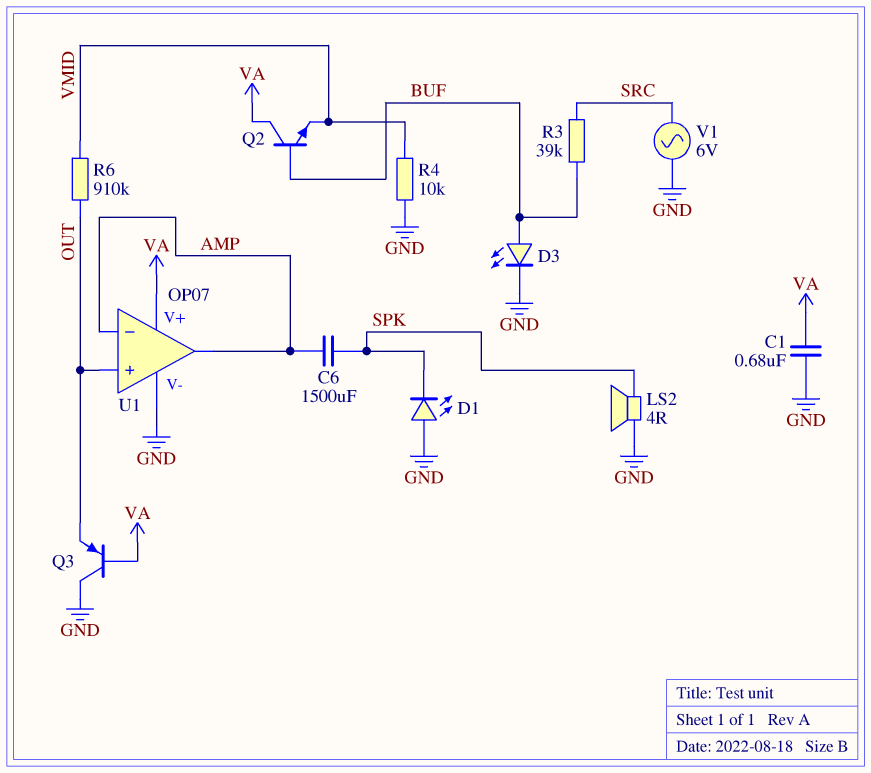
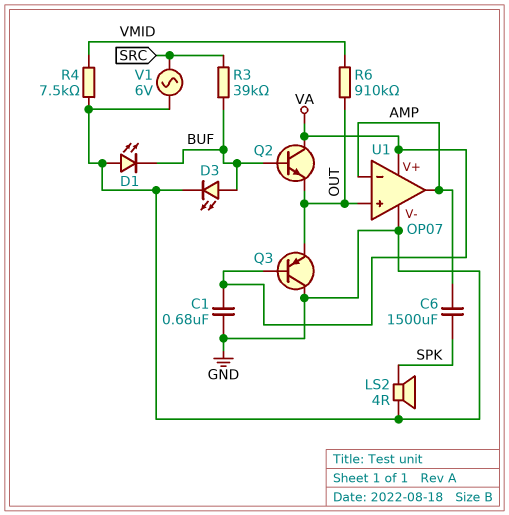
D1: LED (A GND, K SPK) -> LED (A GND, K BUF)
Q2: NPN (B BUF, C VA, E VMID) -> NPN (B BUF, C VA, E OUT)
R4: 10k (GND, VMID) -> 7.5k (GND, VMID)

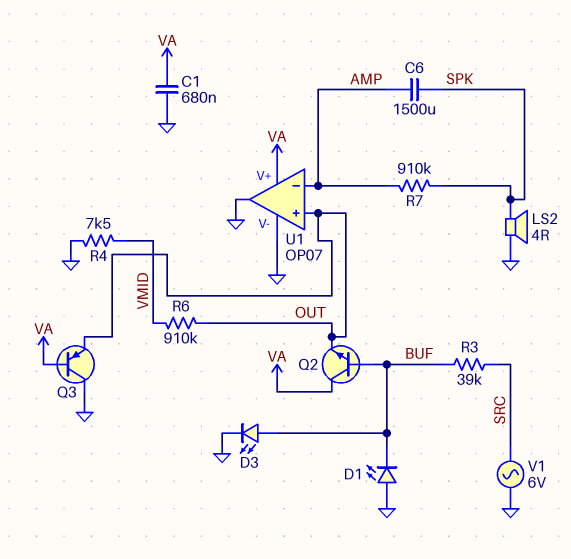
R7: none -> 910k (AMP, SPK)
U1 pin out: AMP -> GND

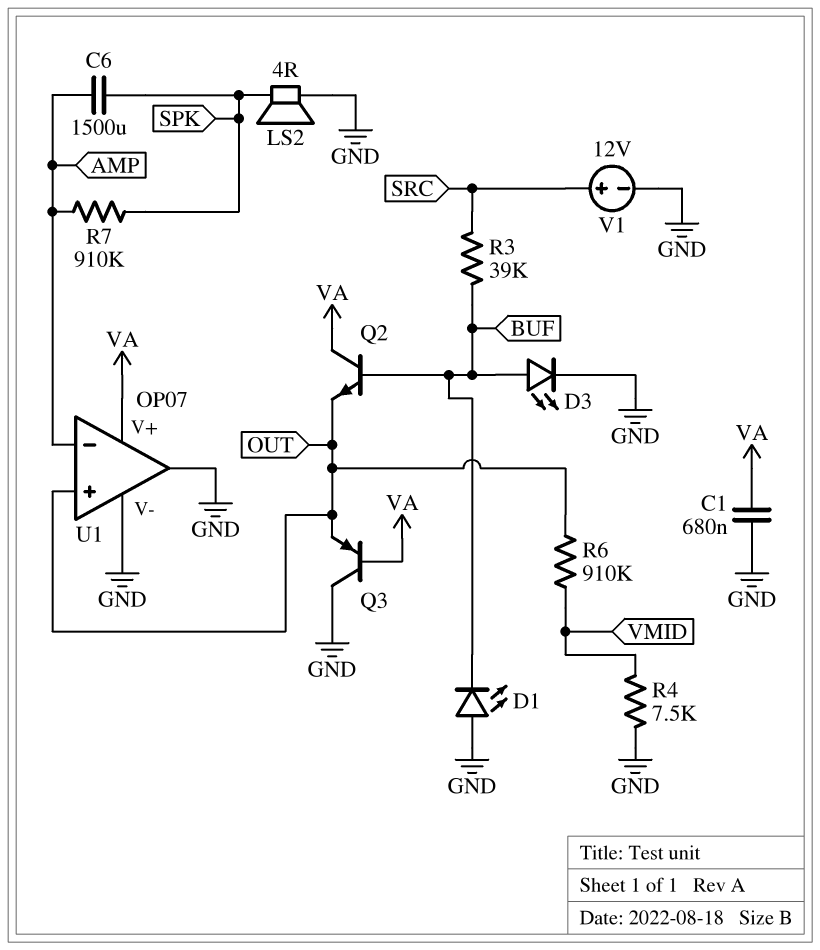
V1: AC 6V (GND, SRC) -> 12V (plus SRC, minus GND)

